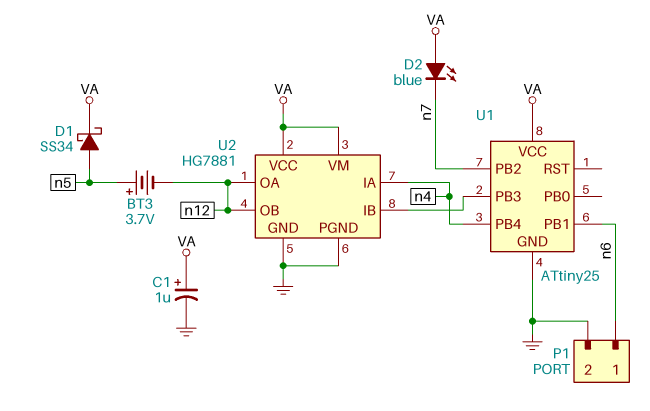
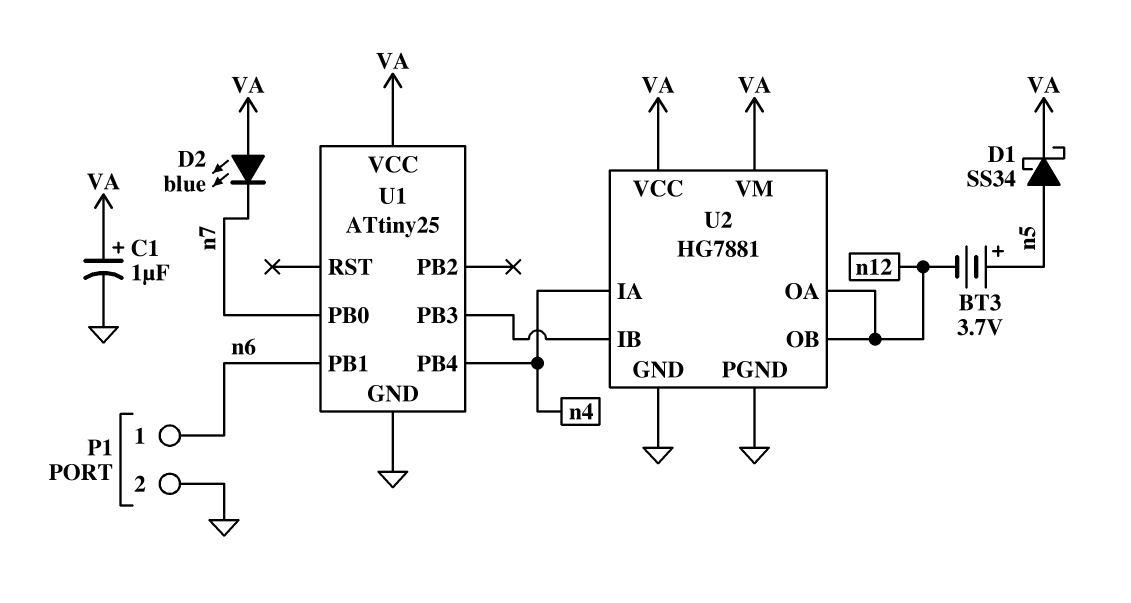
U1 pin PB0: none -> n7
U1 pin PB2: n7 -> none

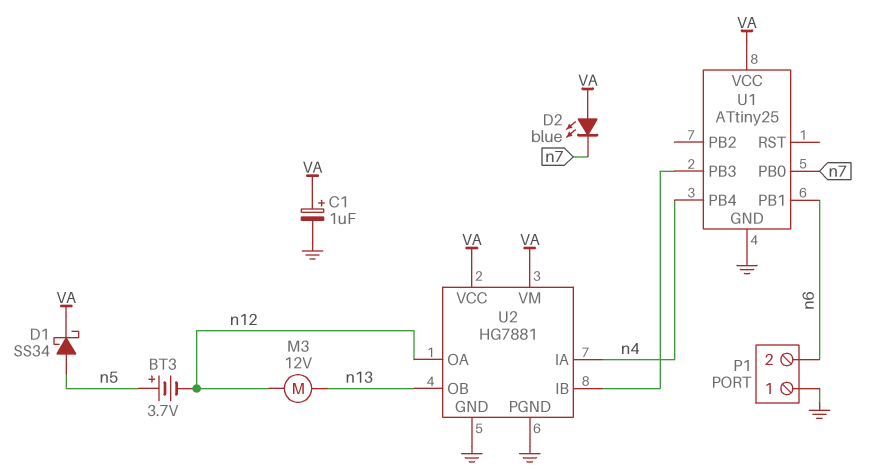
M3: none -> motor 12V (n12, n13)
P1 pin 1: n6 -> GND
P1 pin 2: GND -> n6
U2 pin OB: n12 -> n13

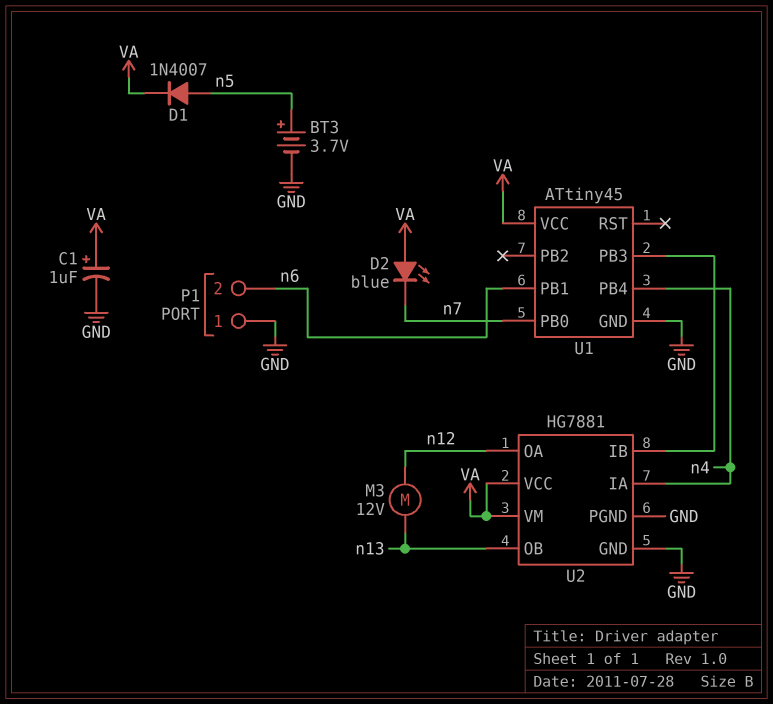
BT3: 3.7V (plus n5, minus n12) -> 3.7V (plus n5, minus GND)
D1: schottky SS34 (A n5, K VA) -> diode 1N4007 (A n5, K VA)
U1: ATtiny25 -> ATtiny45

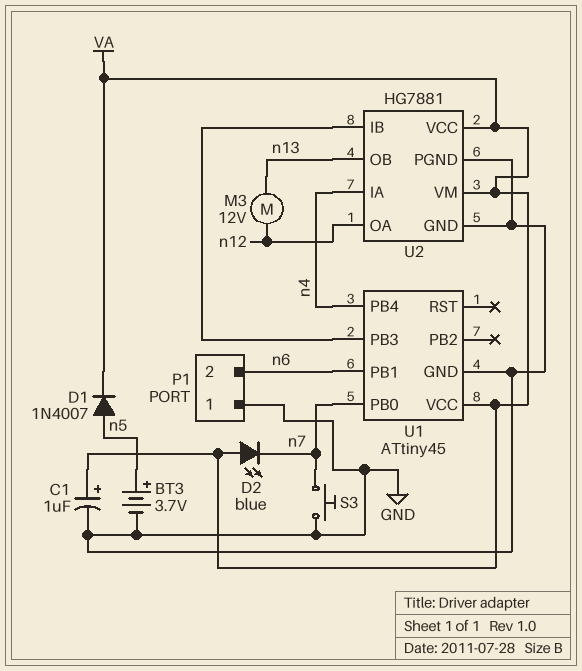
S3: none -> button (GND, n7)

